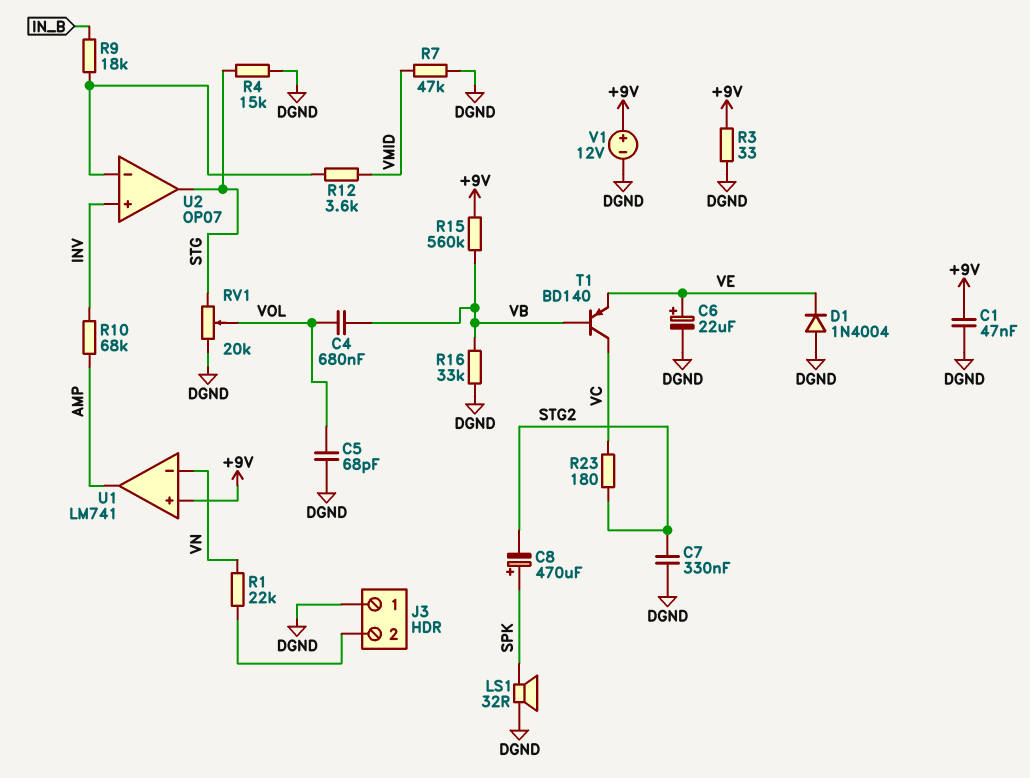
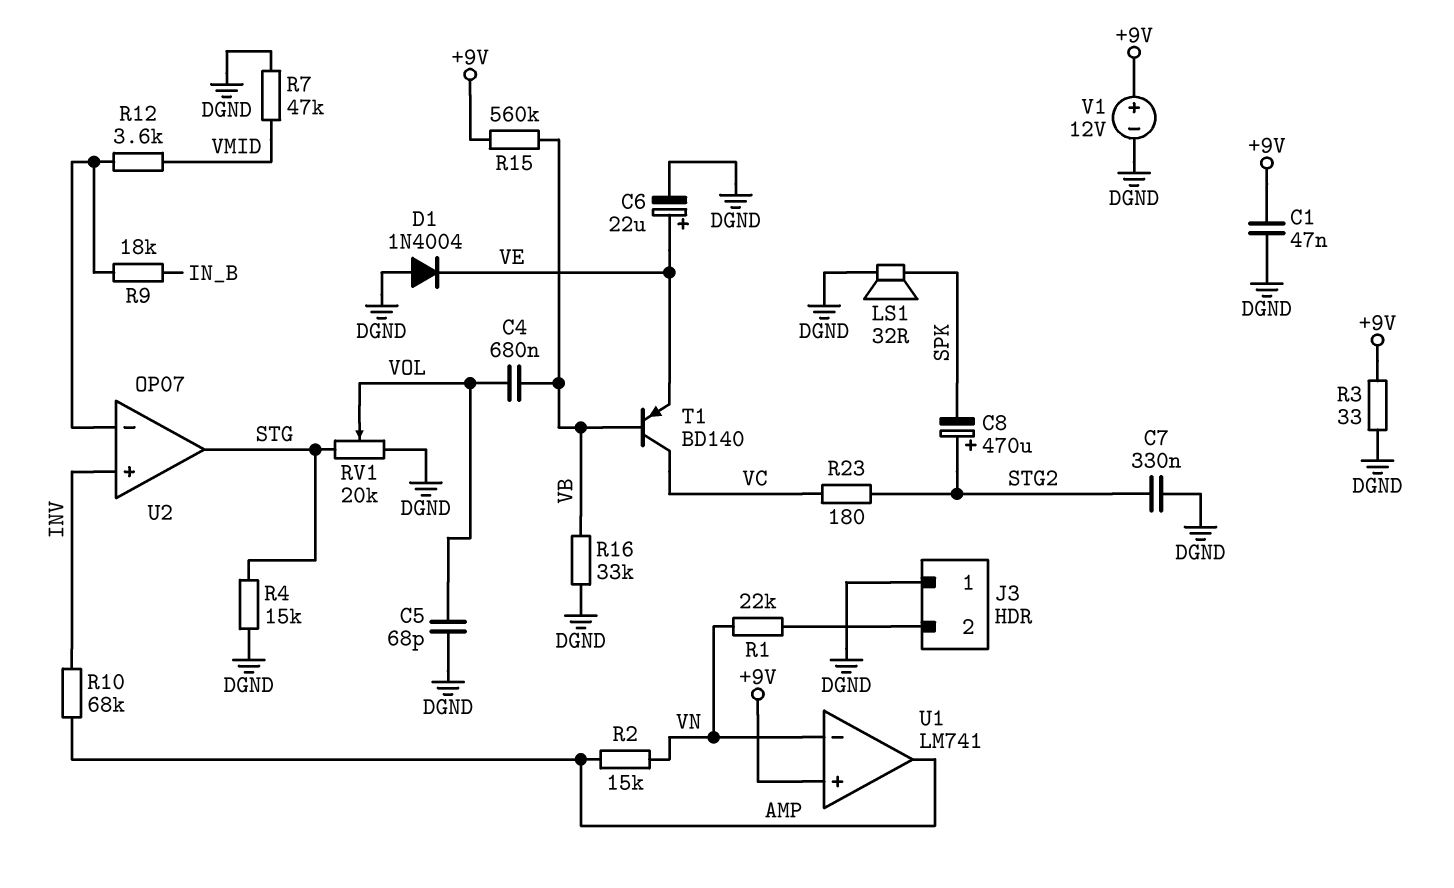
C8: 470uF (plus SPK, minus STG2) -> 470uF (plus STG2, minus SPK)
R2: none -> 15k (AMP, VN)

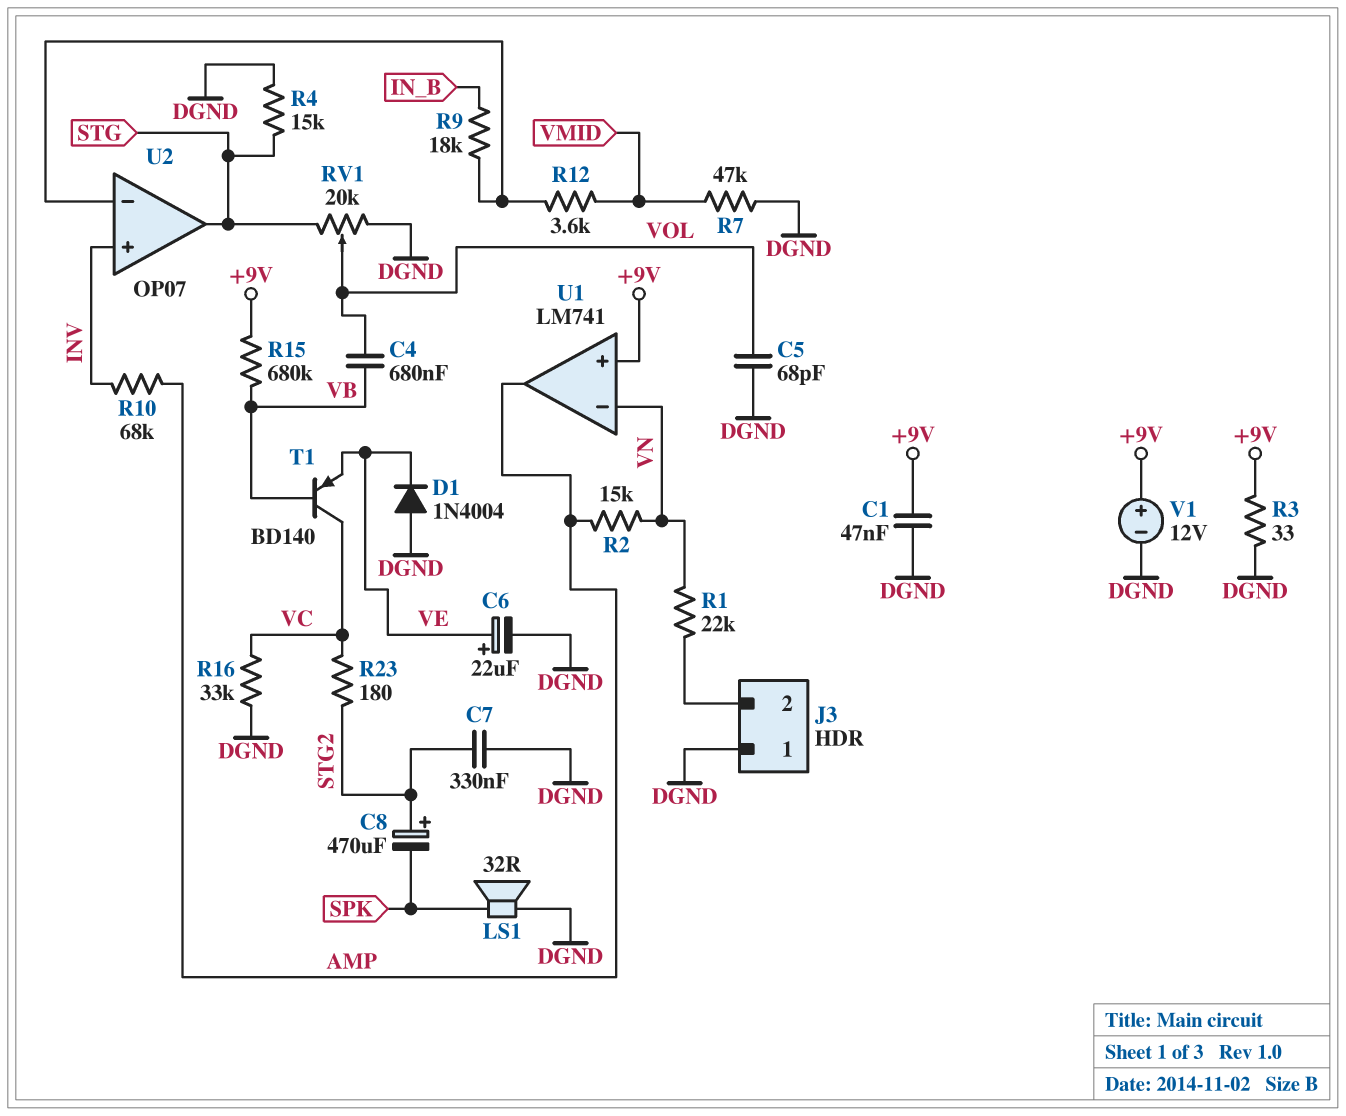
R15: 560k (+9V, VB) -> 680k (+9V, VB)
R16: 33k (DGND, VB) -> 33k (DGND, VC)

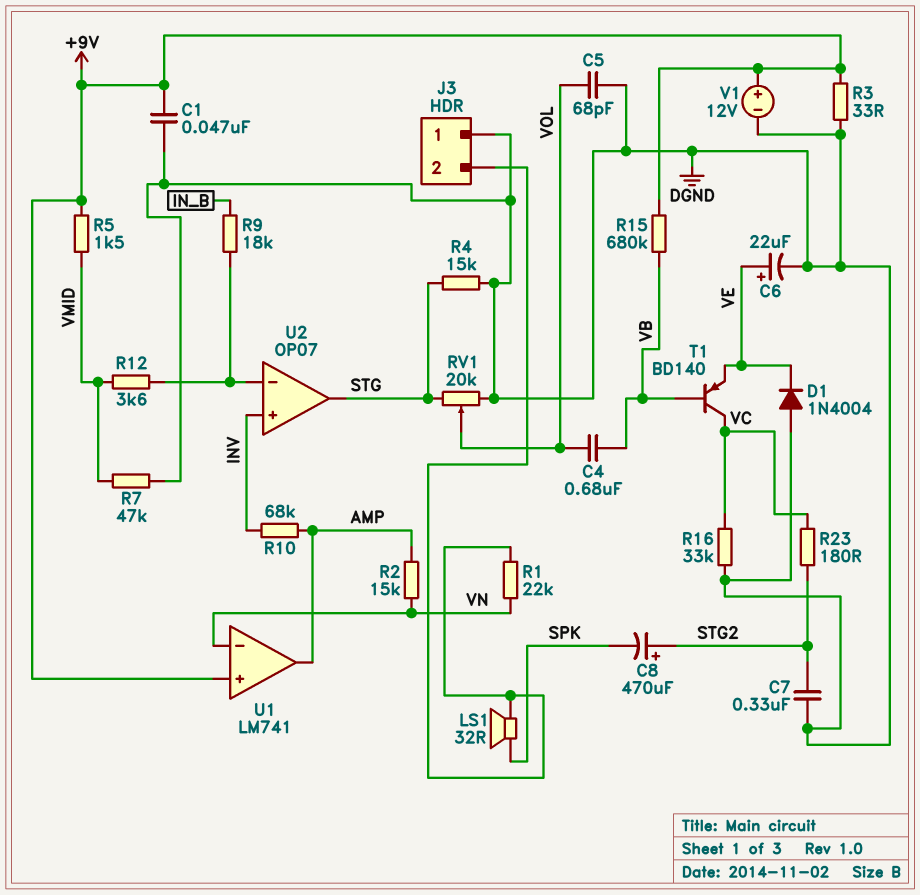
LS1: speaker 32R (DGND, SPK) -> speaker 32R (J3/2, SPK)
R5: none -> 1.5k (+9V, VMID)

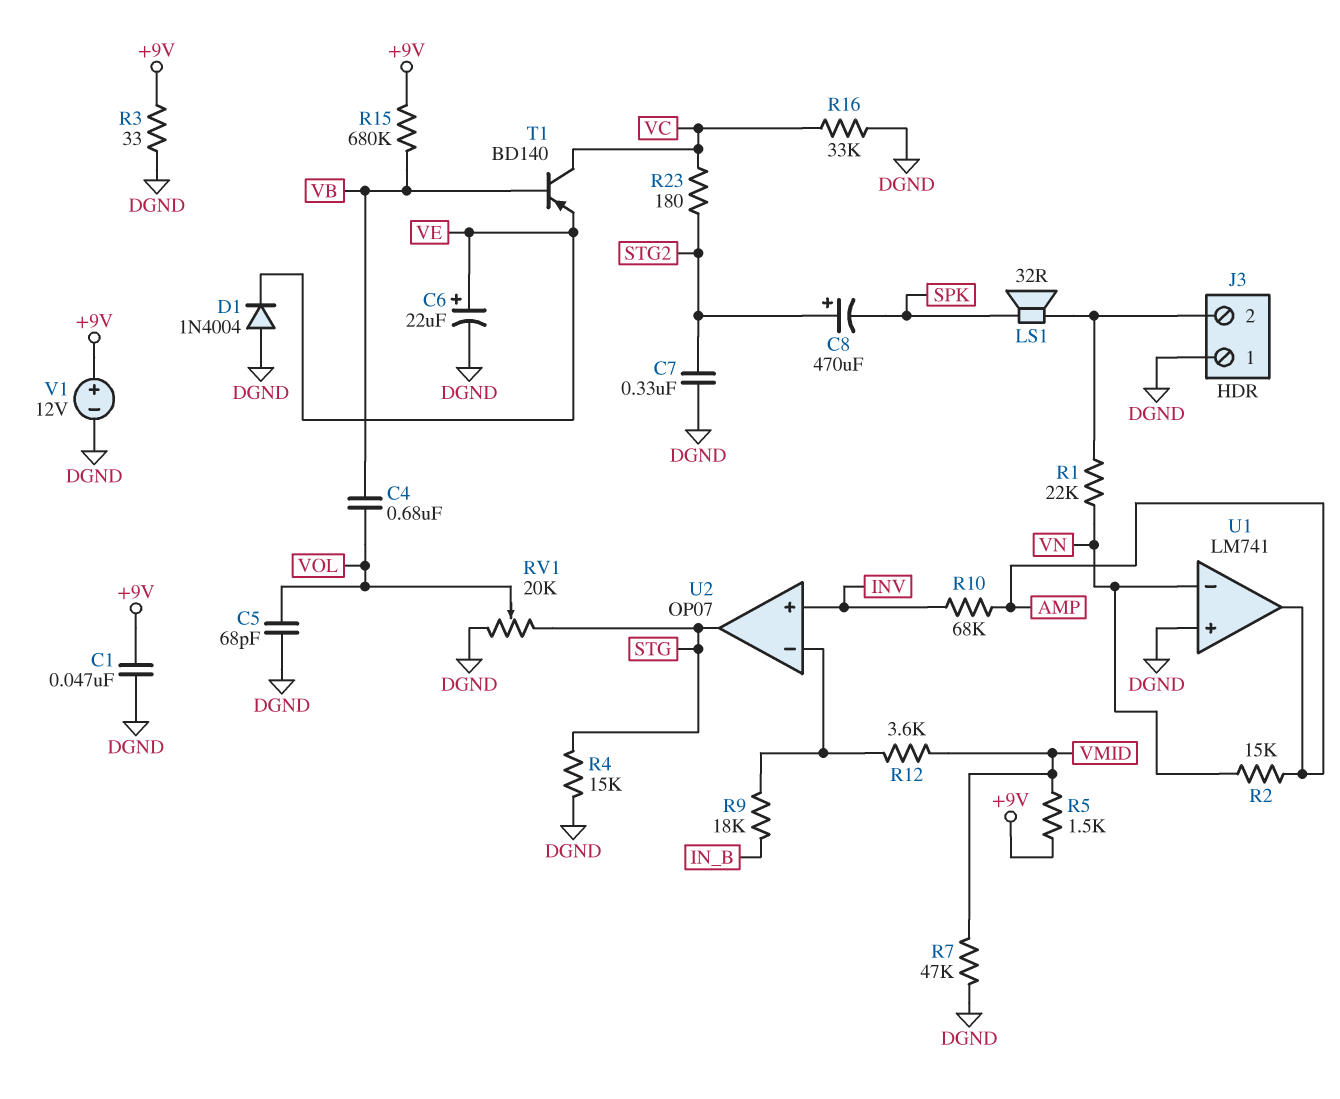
U1 pin in+: +9V -> DGND

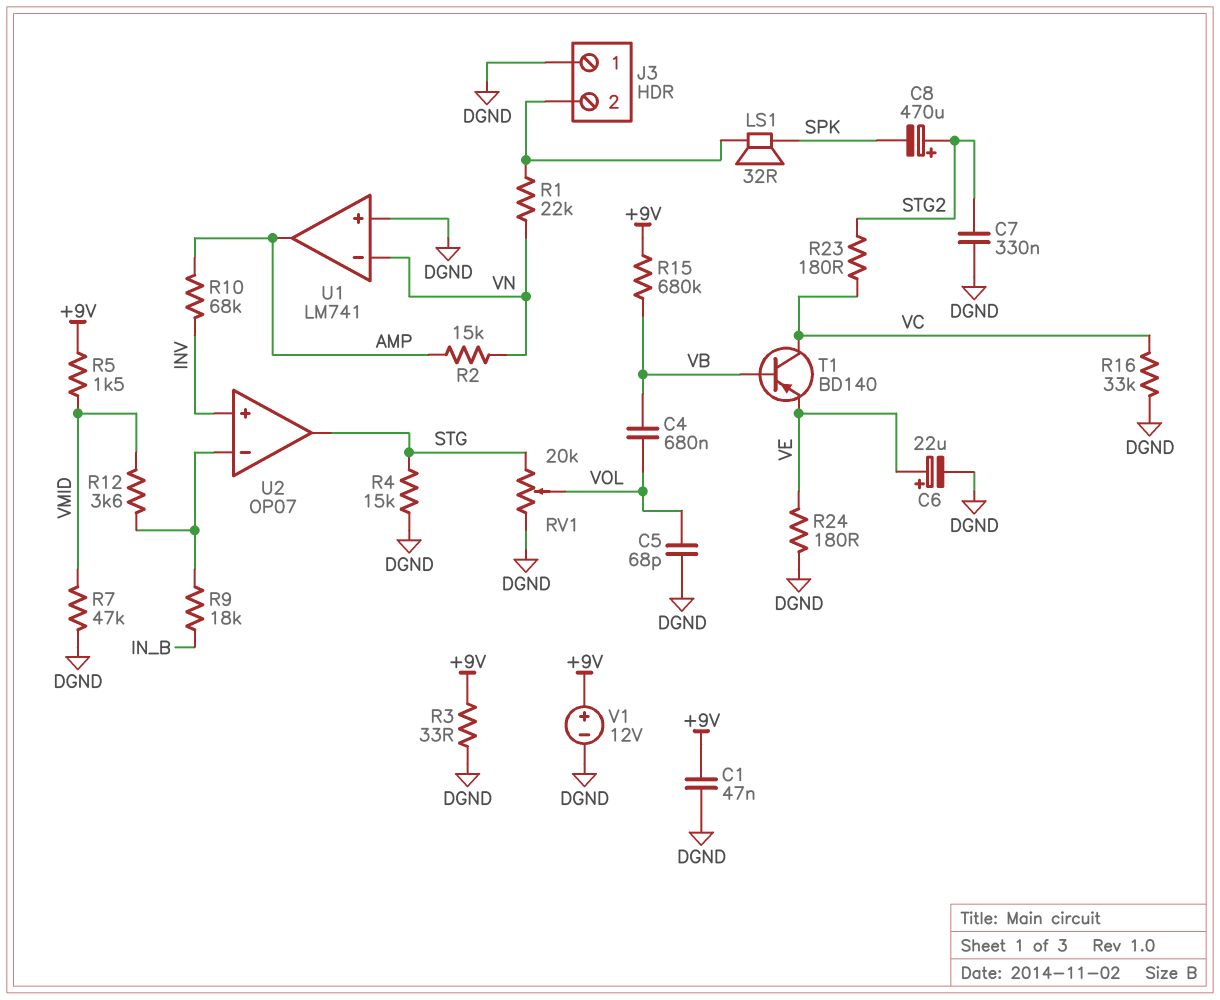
D1: diode 1N4004 (A DGND, K VE) -> none
R24: none -> 180 (DGND, VE)

